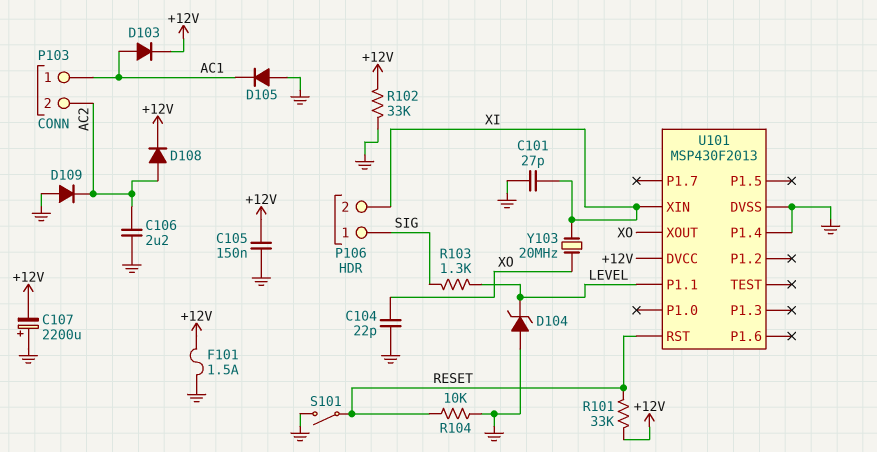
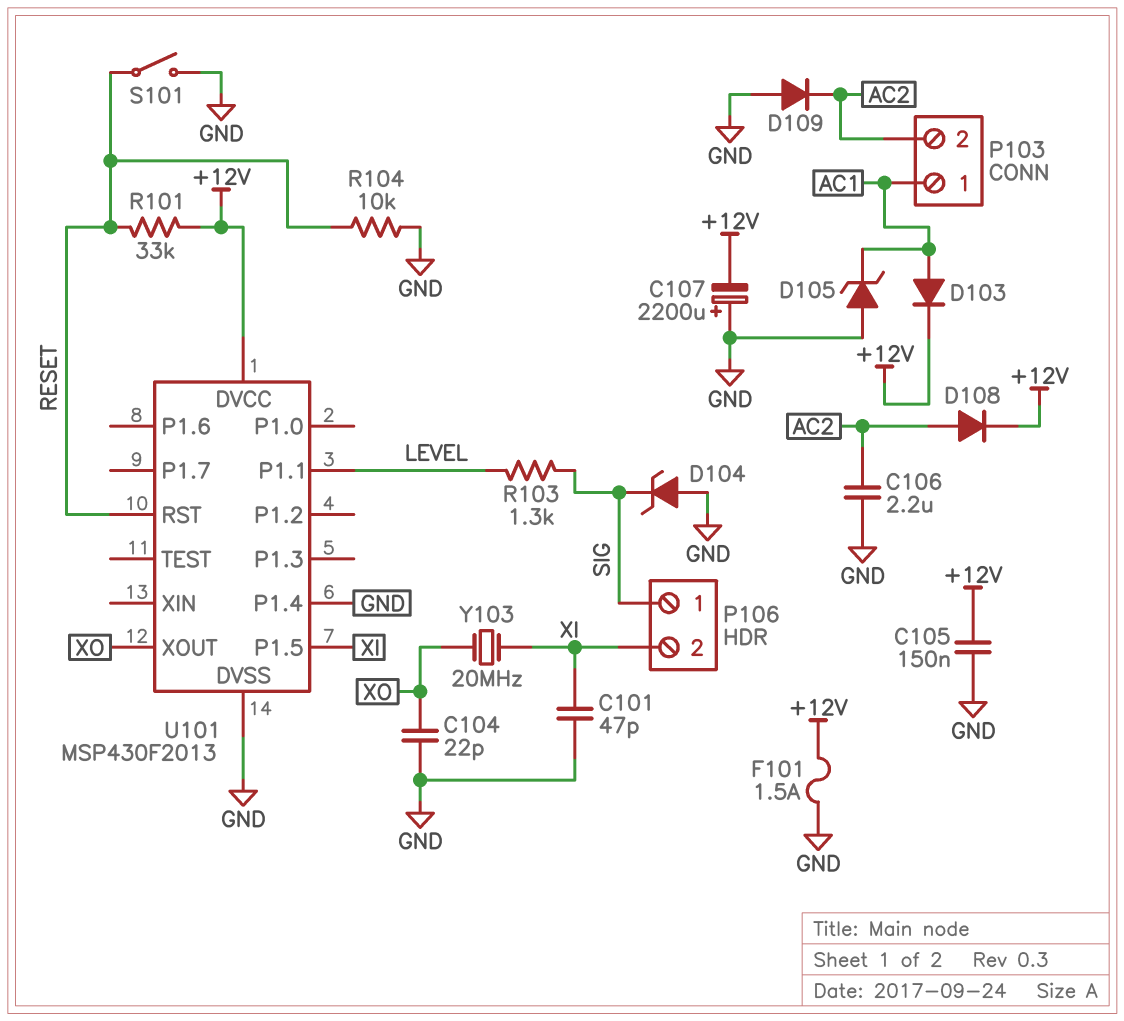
C101: 27pF (GND, XI) -> 47pF (GND, XI)
D104: zener (A GND, K LEVEL) -> zener (A GND, K SIG)
D105: diode (A GND, K AC1) -> zener (A GND, K AC1)
R102: 33k (+12V, GND) -> none
U101 pin P1.5: none -> XI
U101 pin XIN: XI -> none

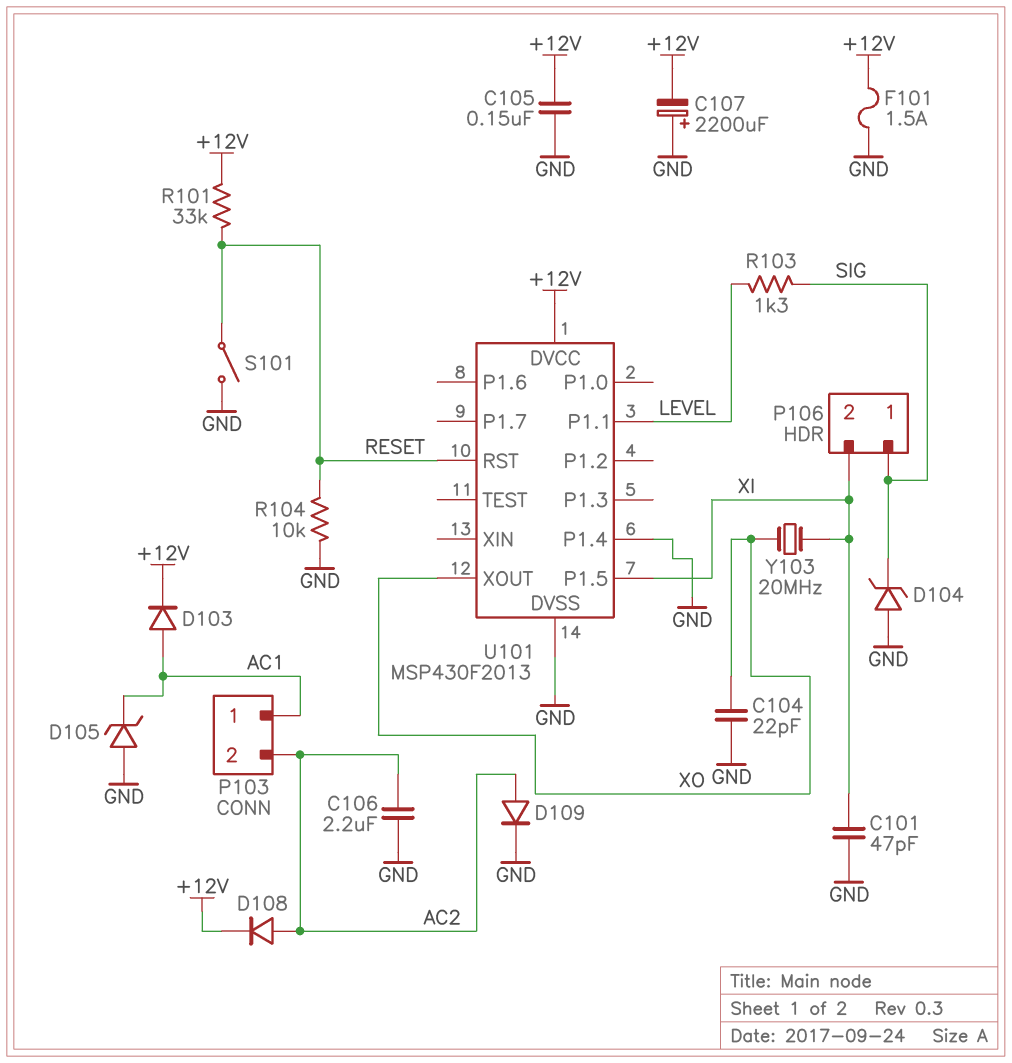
D109: diode (A GND, K AC2) -> diode (A AC2, K GND)

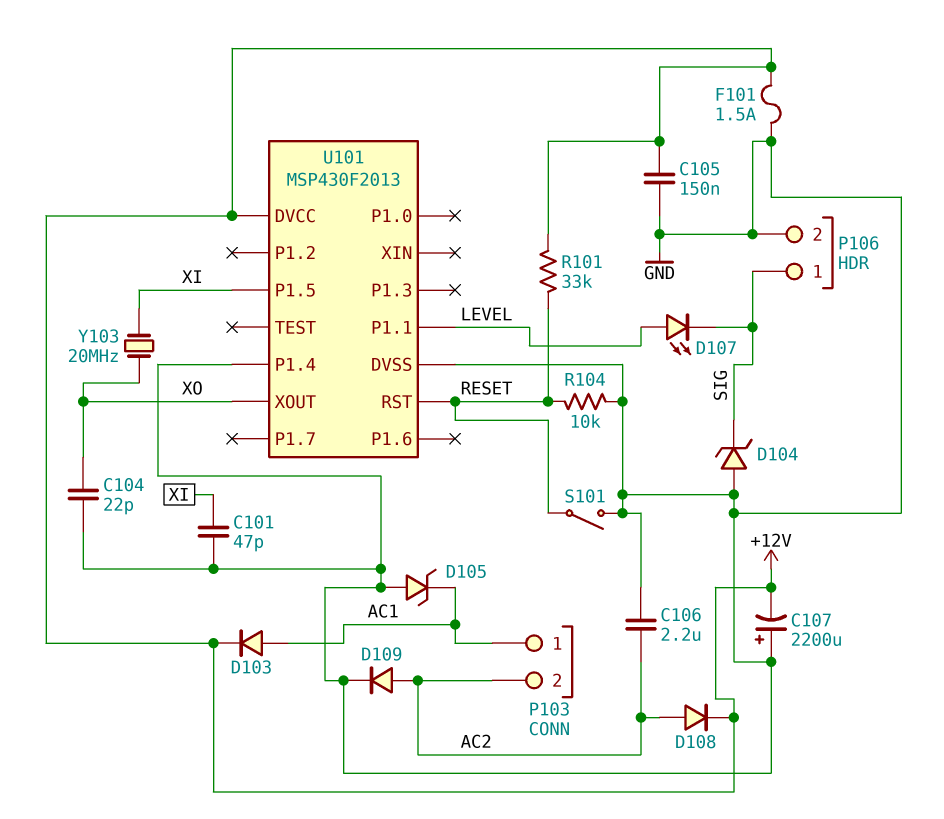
D107: none -> LED (A LEVEL, K SIG)
P106 pin 2: XI -> GND
R103: 1.3k (LEVEL, SIG) -> none

